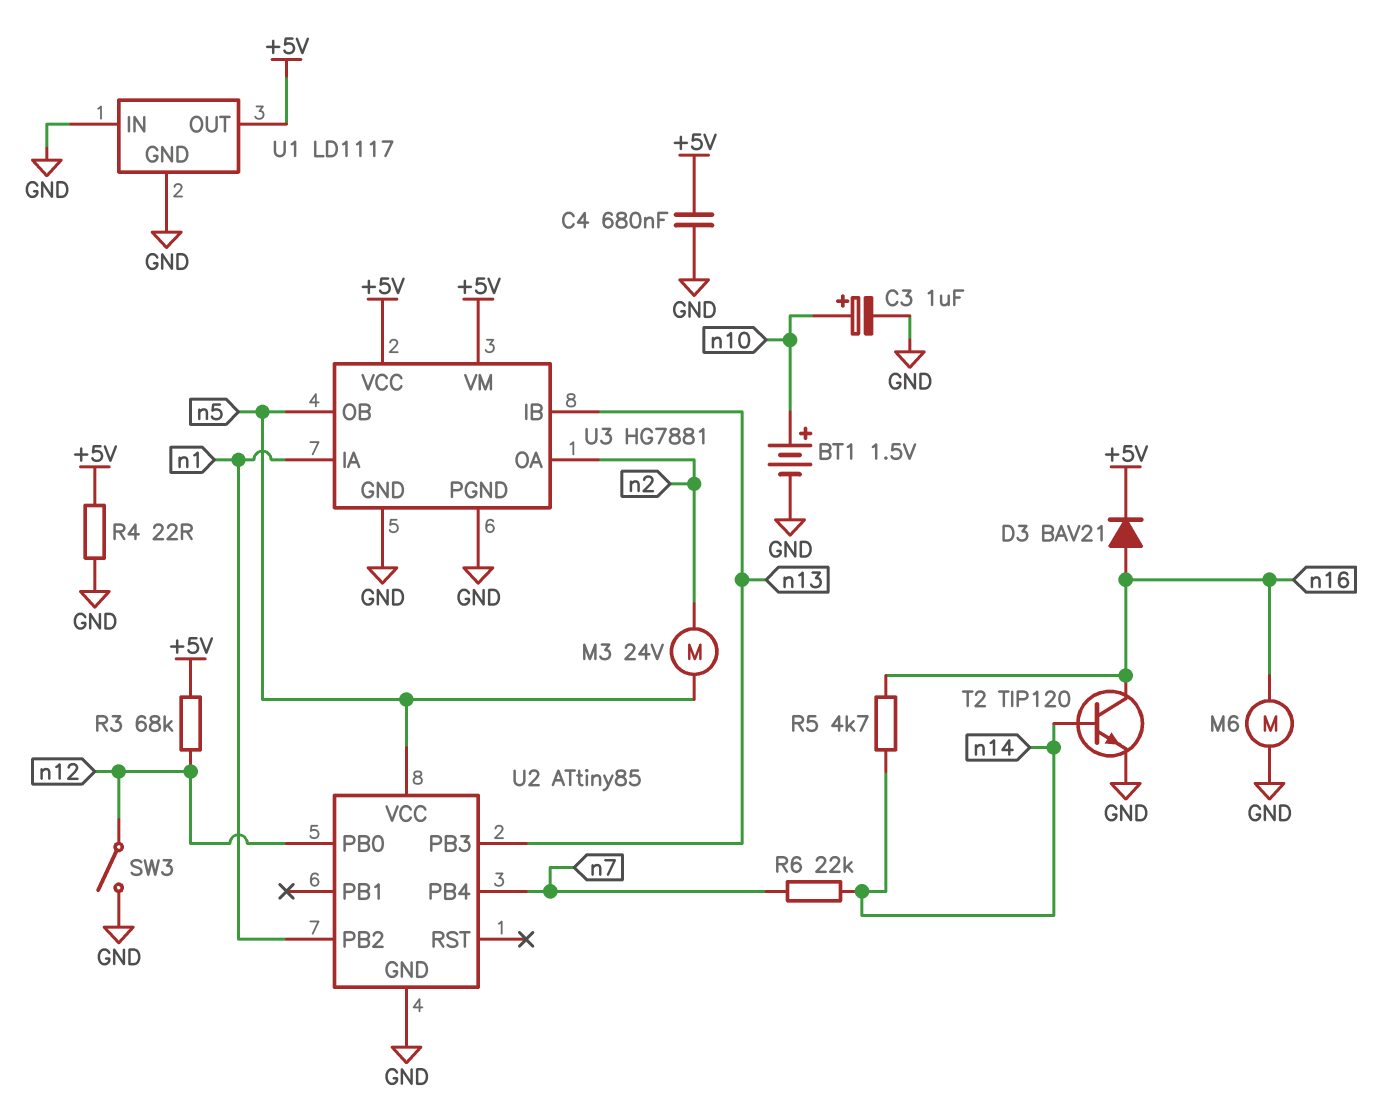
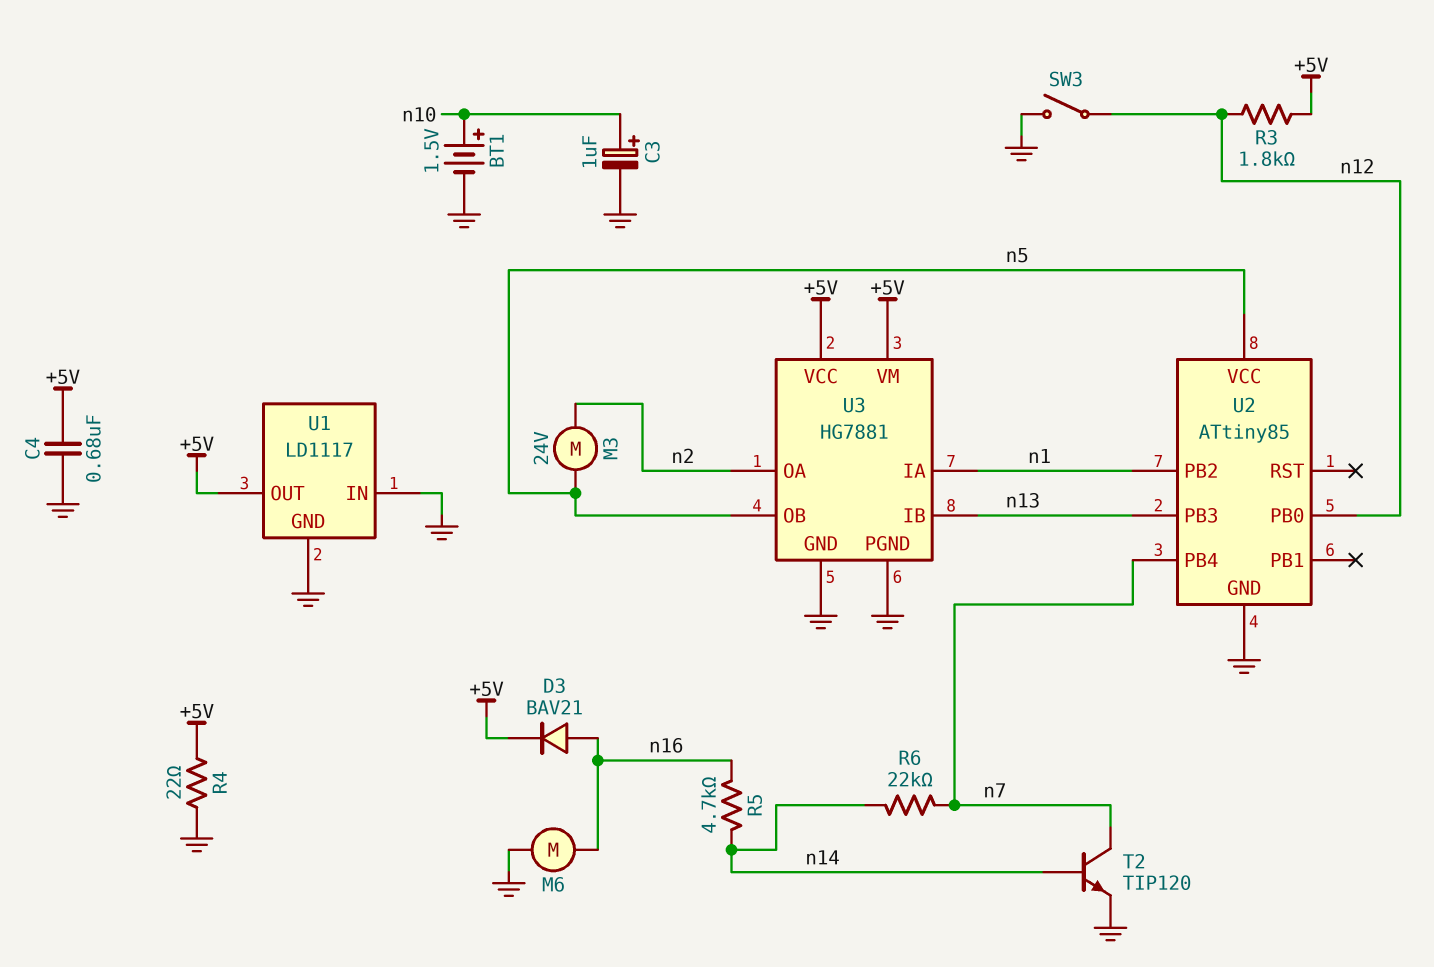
R3: 68k (+5V, n12) -> 1.8k (+5V, n12)
T2: NPN TIP120 (B n14, C n16, E GND) -> NPN TIP120 (B n14, C n7, E GND)

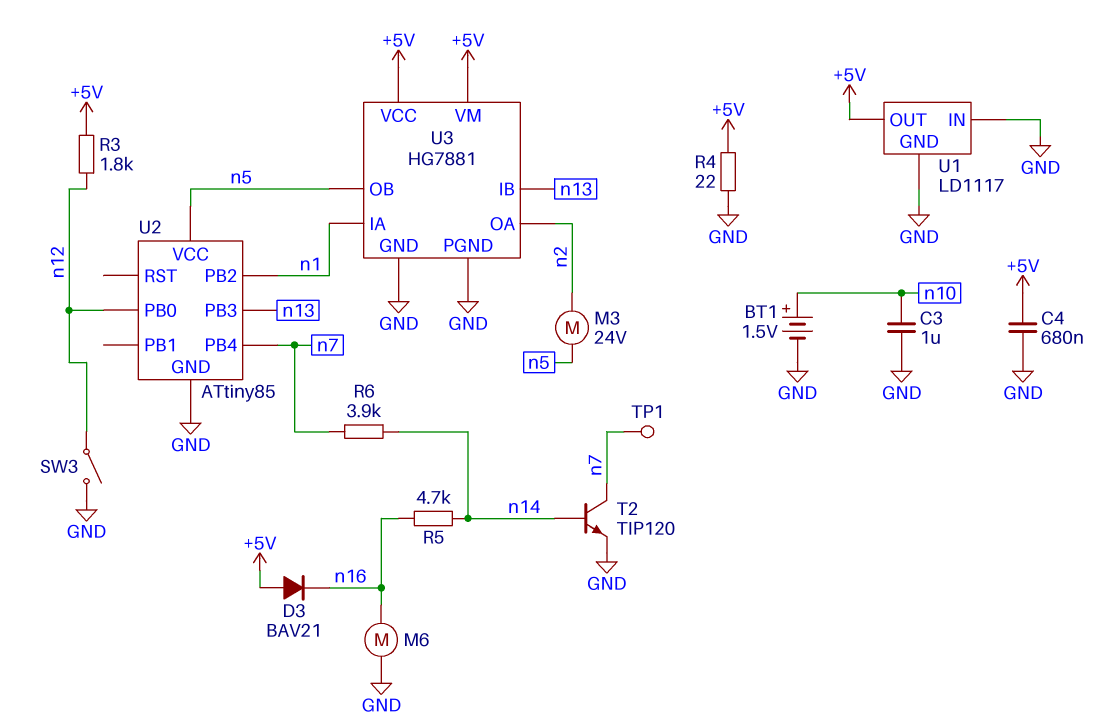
C3: 1uF (plus n10, minus GND) -> 1uF (GND, n10)
D3: diode BAV21 (A n16, K +5V) -> diode BAV21 (A +5V, K n16)
R6: 22k (n7, n14) -> 3.9k (n7, n14)
TP1: none -> test point (n7)

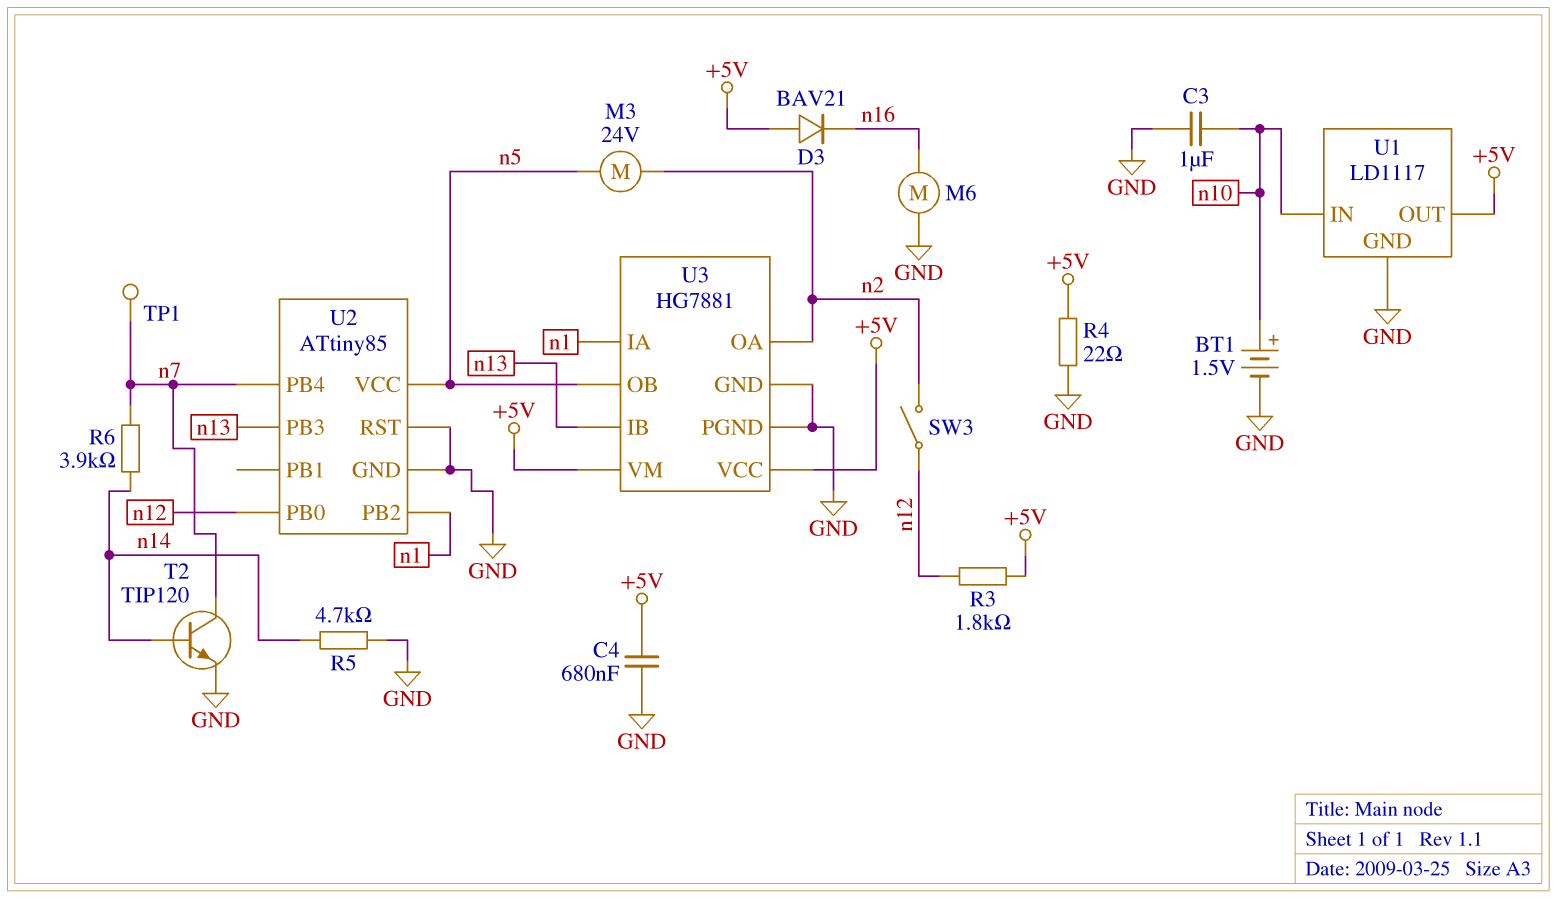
R5: 4.7k (n14, n16) -> 4.7k (GND, n14)
SW3: switch (GND, n12) -> switch (n2, n12)
U1 pin IN: GND -> n10
U2 pin RST: none -> GND

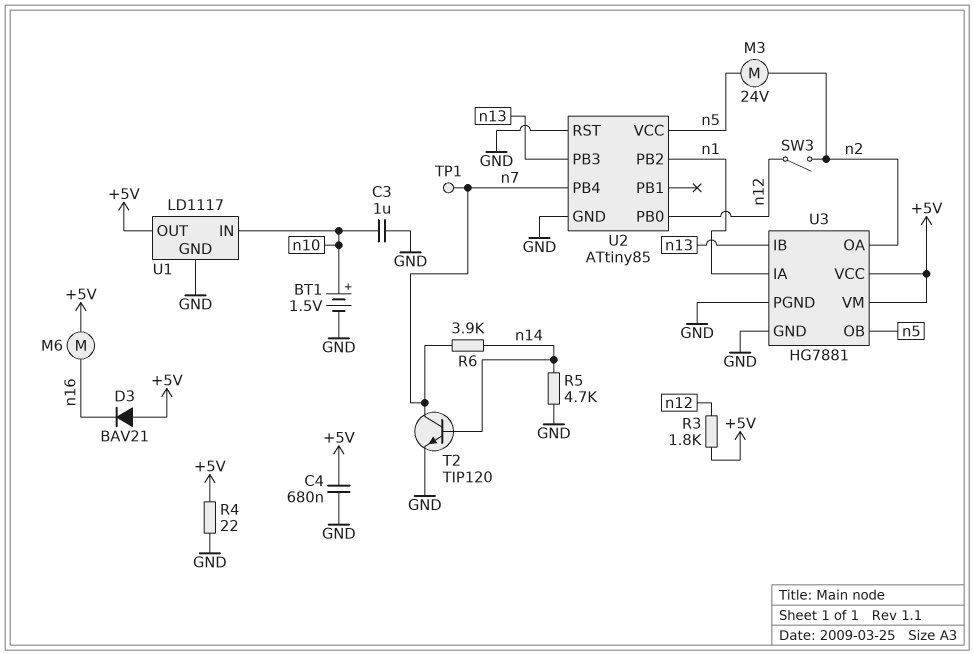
M6: motor (GND, n16) -> motor (+5V, n16)

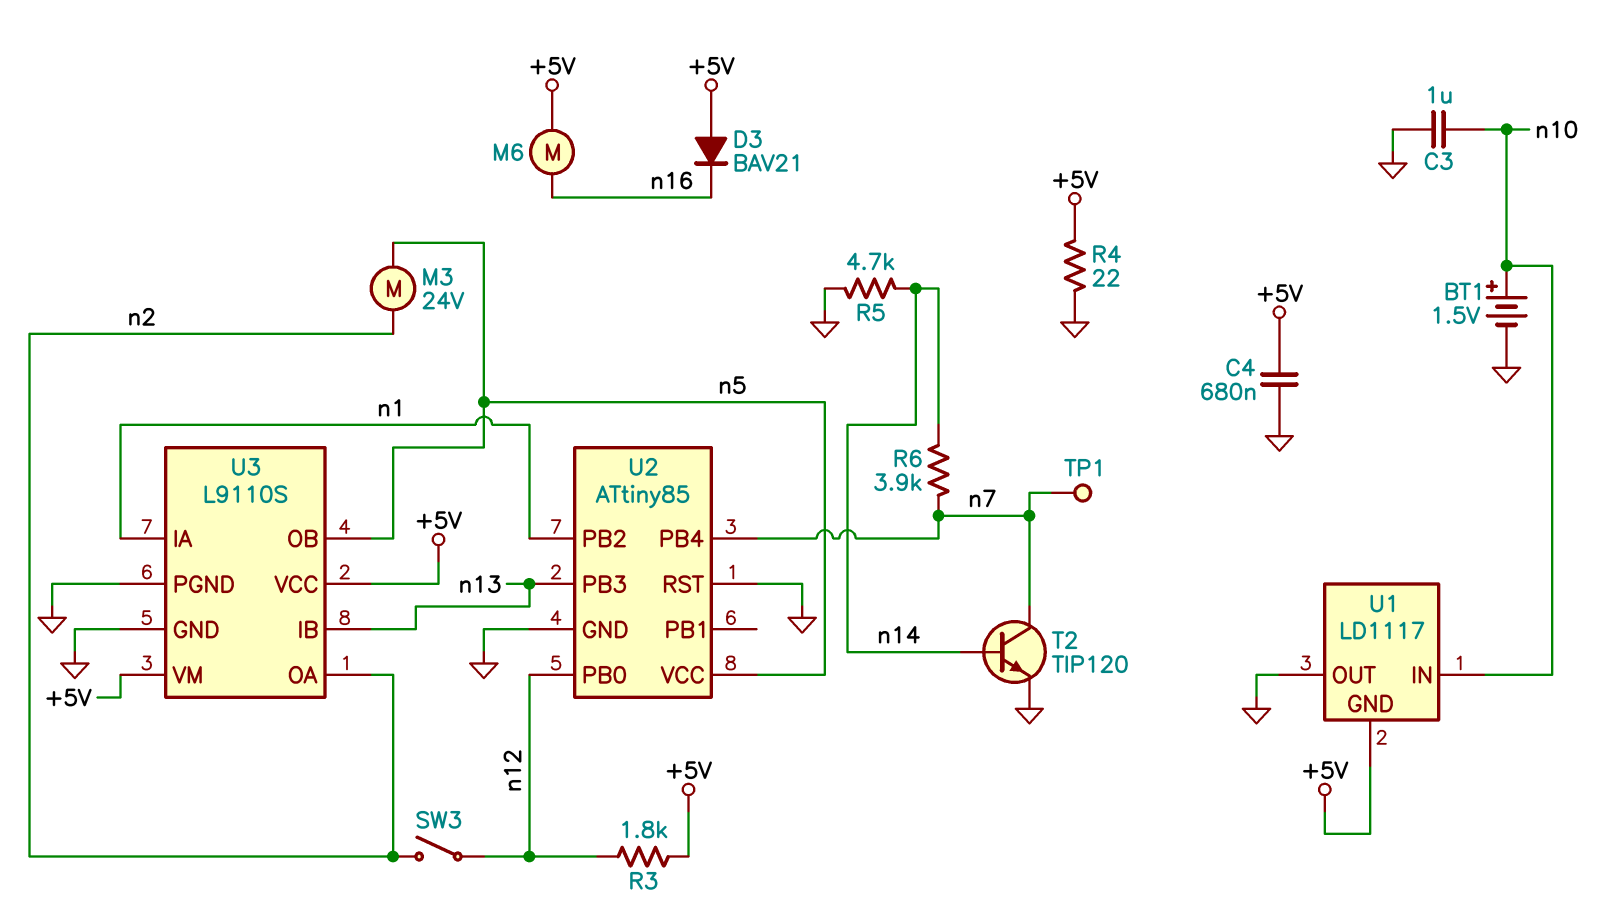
U1 pin GND: GND -> +5V
U1 pin OUT: +5V -> GND
U3: HG7881 -> L9110S

